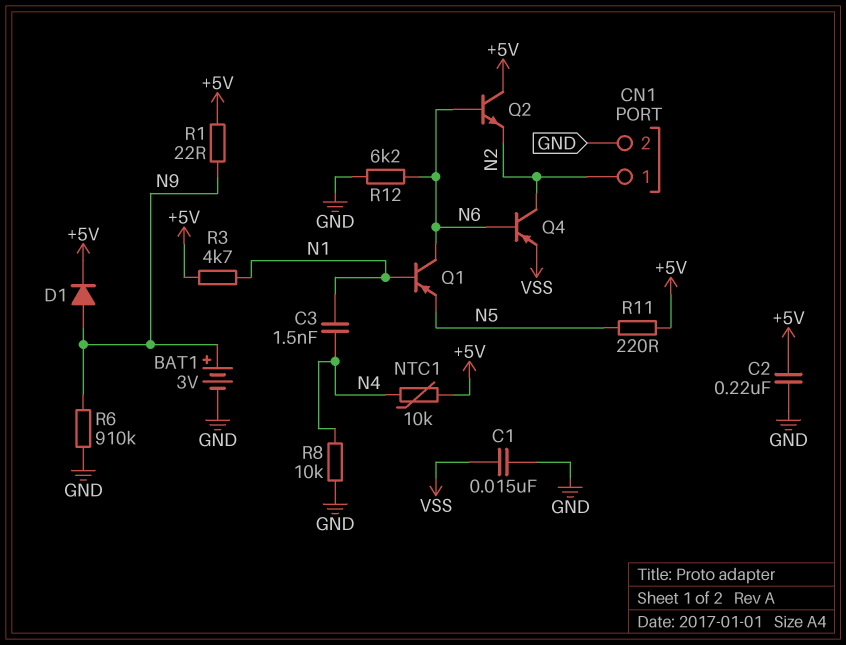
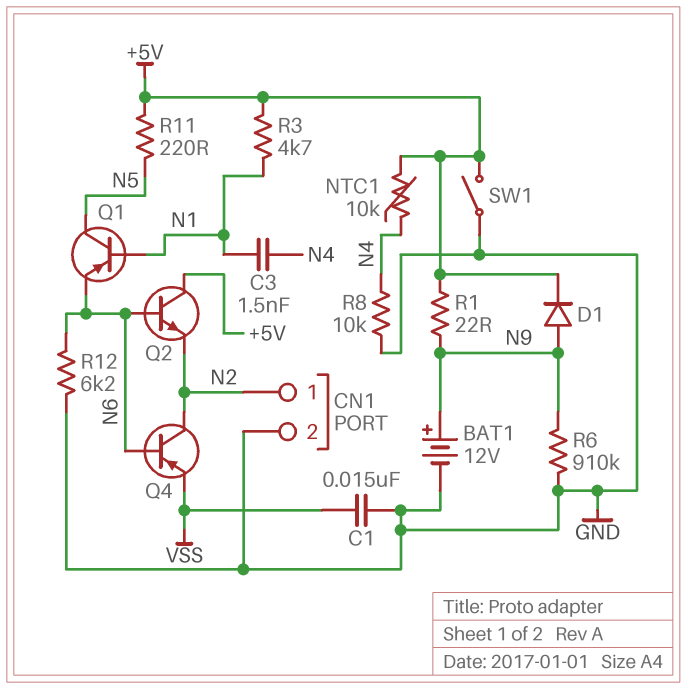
BAT1: 3V (plus N9, minus GND) -> 12V (plus N9, minus GND)
C2: 220nF (+5V, GND) -> none
Q1: PNP (B N1, C N6, E N5) -> PNP (B N1, C N5, E N6)
SW1: none -> switch (+5V, GND)

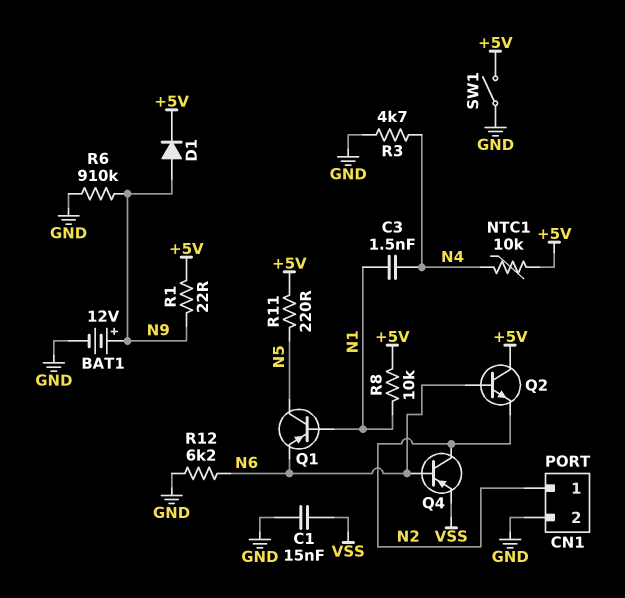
R3: 4.7k (+5V, N1) -> 4.7k (GND, N4)
R8: 10k (GND, N4) -> 10k (+5V, N1)

